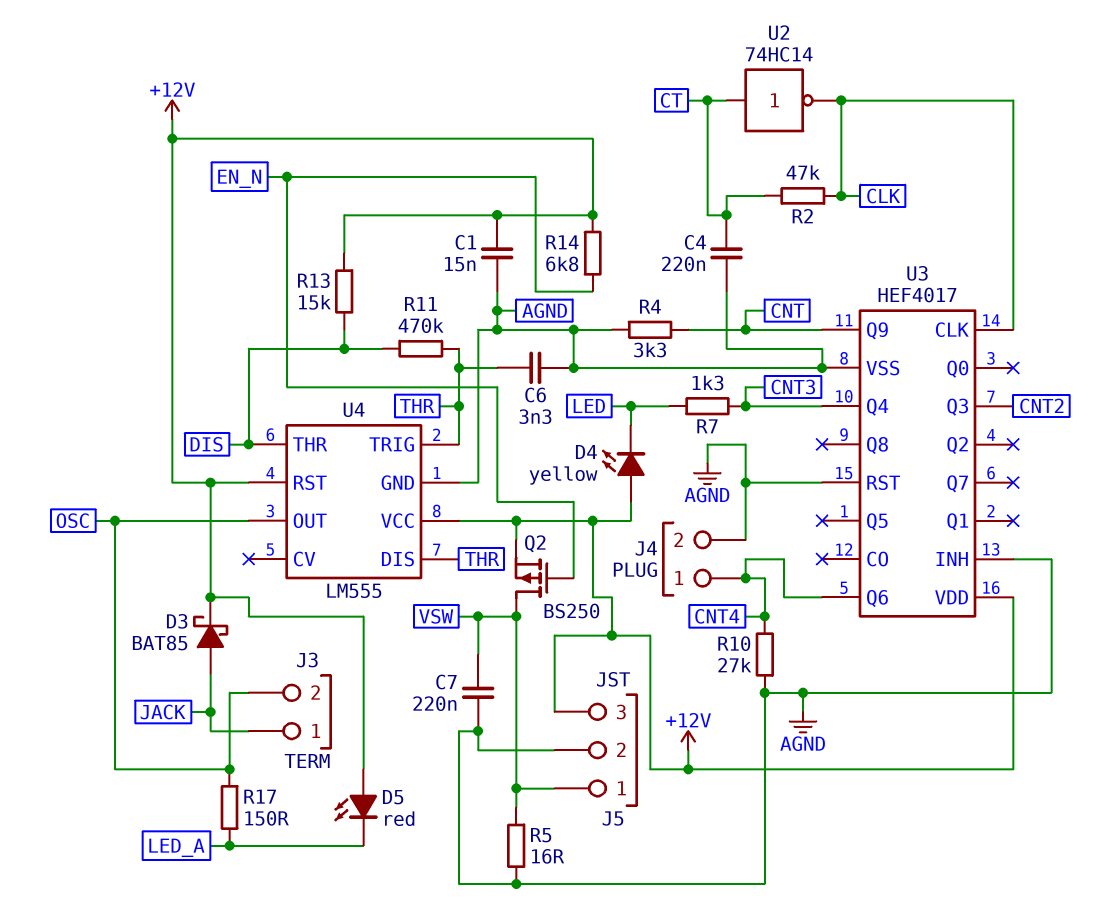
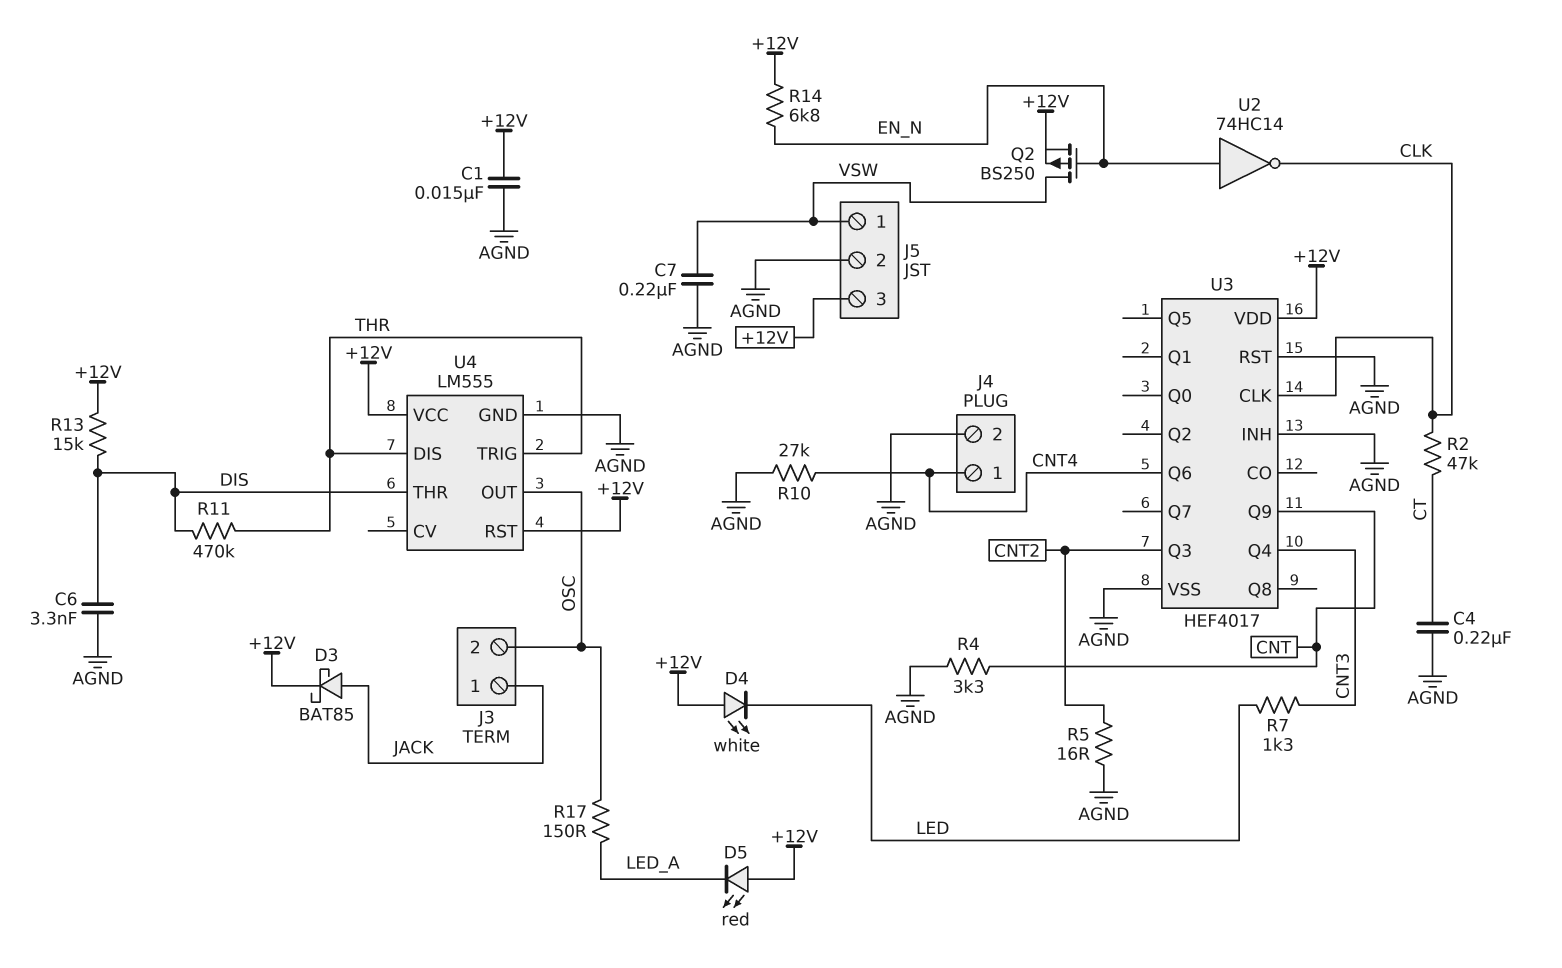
C6: 3.3nF (AGND, THR) -> 3.3nF (AGND, DIS)
D4: LED yellow (A +12V, K LED) -> LED white (A +12V, K LED)
R5: 16 (AGND, VSW) -> 16 (AGND, CNT2)
U2: NOT 74HC14 (in CT, out CLK) -> NOT 74HC14 (in EN_N, out CLK)

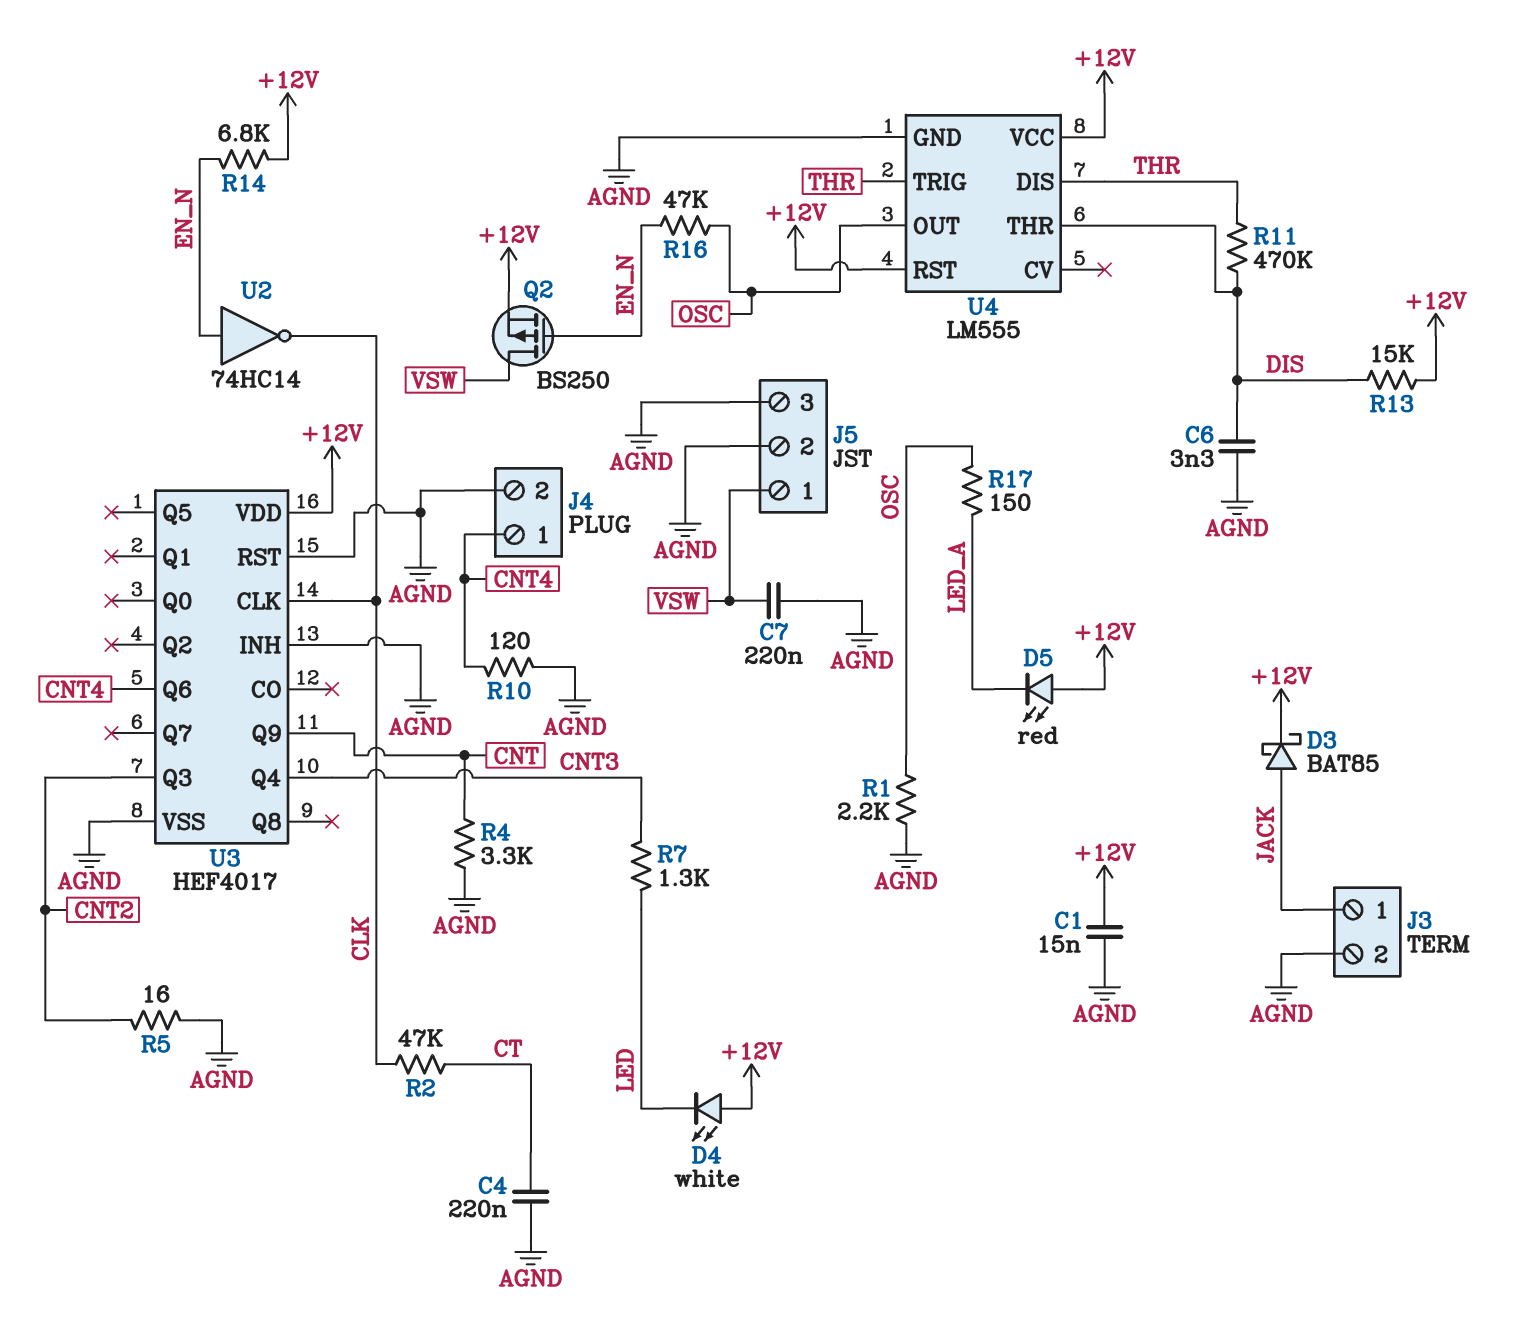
J3 pin 2: OSC -> AGND
J5 pin 3: +12V -> AGND
R1: none -> 2.2k (AGND, OSC)
R10: 27k (AGND, CNT4) -> 120 (AGND, CNT4)
R16: none -> 47k (EN_N, OSC)

